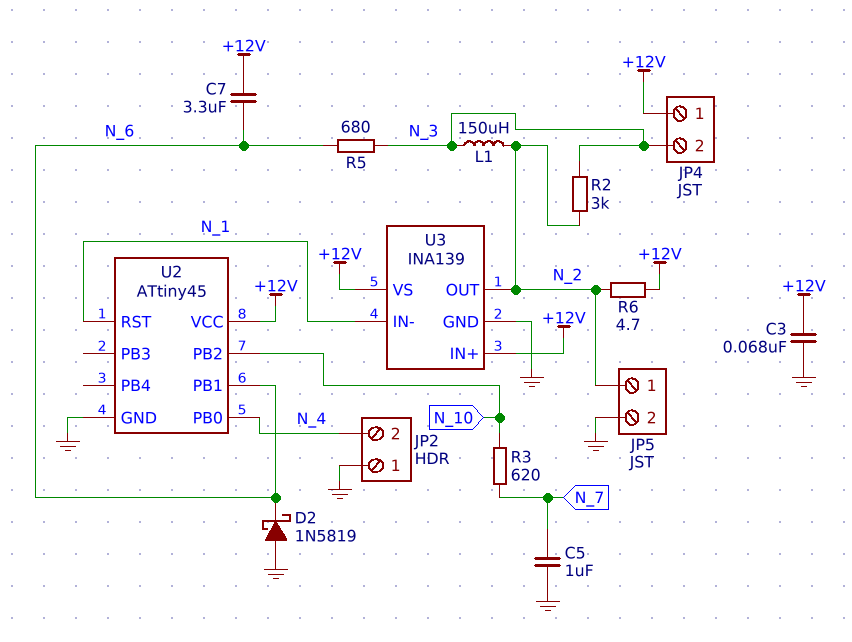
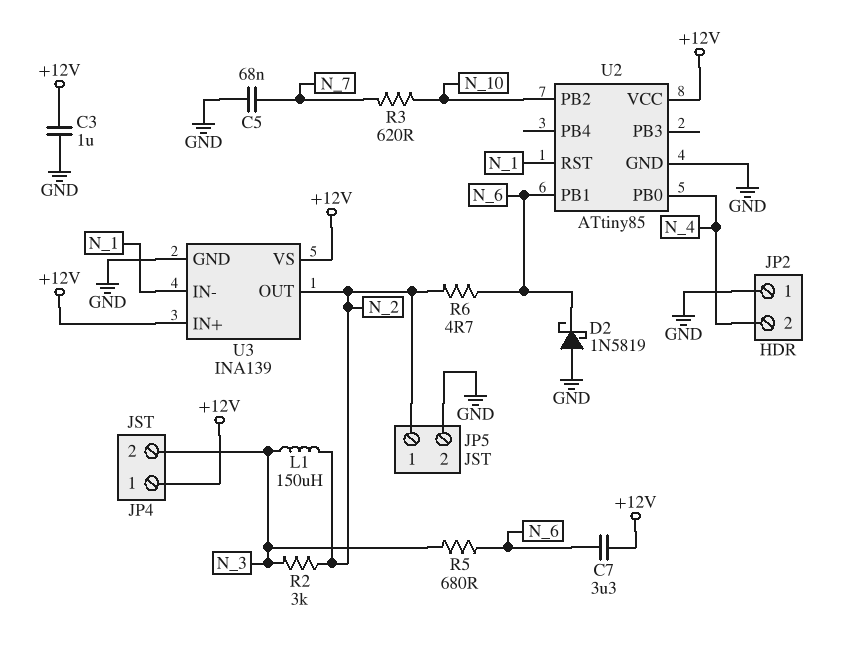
C3: 68nF (+12V, GND) -> 1uF (+12V, GND)
C5: 1uF (GND, N_7) -> 68nF (GND, N_7)
R6: 4.7 (+12V, N_2) -> 4.7 (N_2, N_6)
U2: ATtiny45 -> ATtiny85

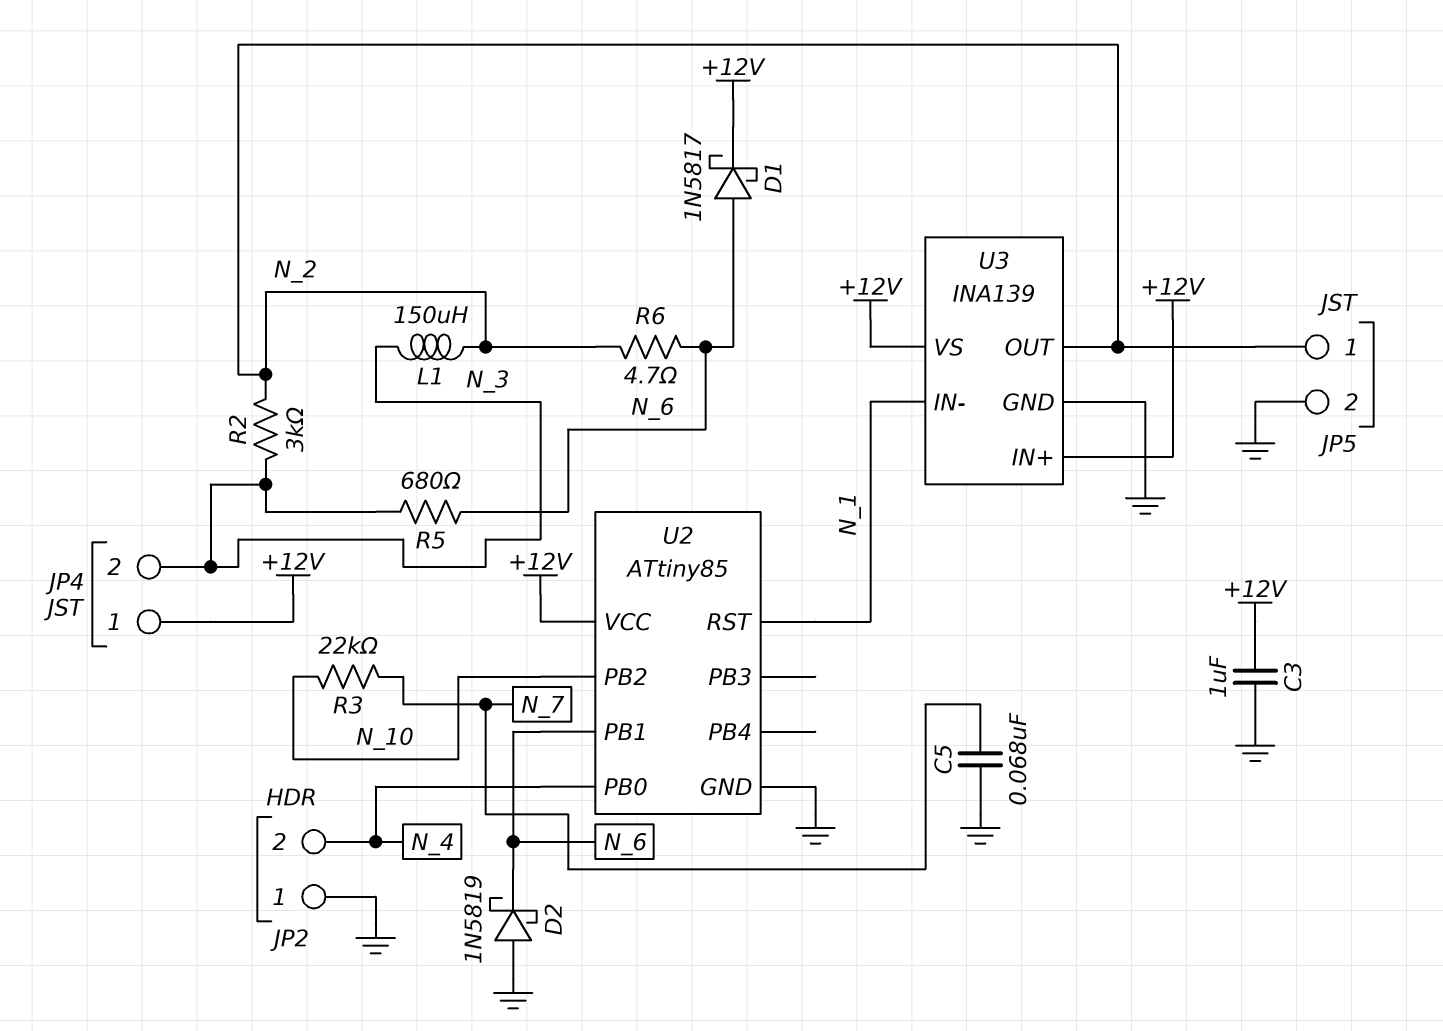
C7: 3.3uF (+12V, N_6) -> none
D1: none -> schottky 1N5817 (A N_6, K +12V)
R3: 620 (N_7, N_10) -> 22k (N_7, N_10)

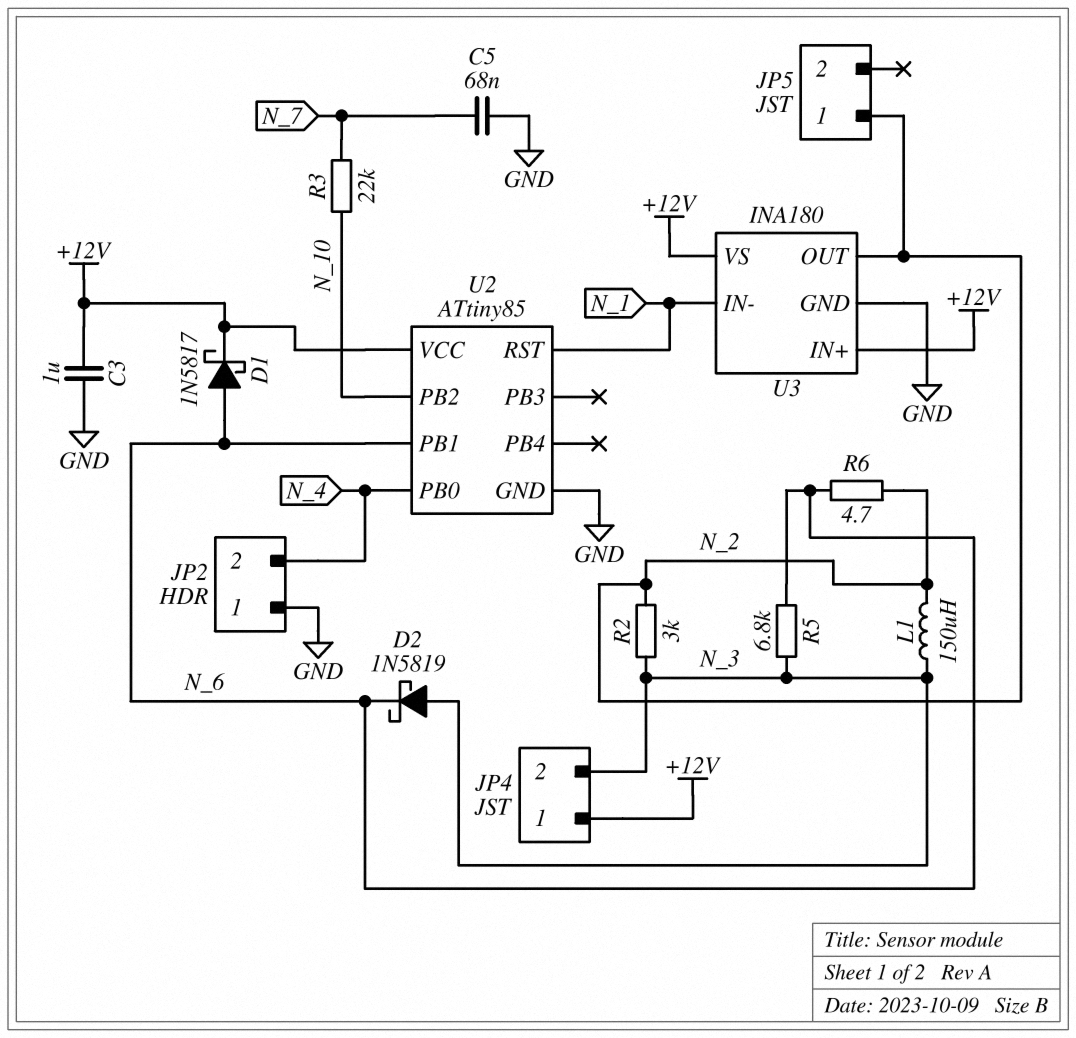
D2: schottky 1N5819 (A GND, K N_6) -> schottky 1N5819 (A N_3, K N_6)
JP5 pin 2: GND -> none
R5: 680 (N_3, N_6) -> 6.8k (N_3, N_6)
U3: INA139 -> INA180

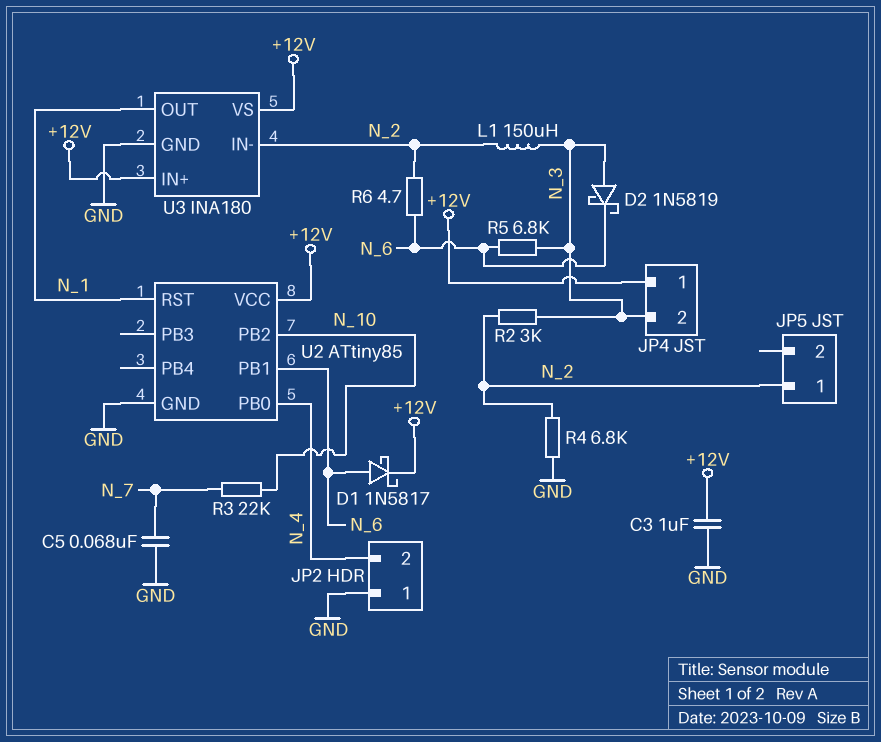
R4: none -> 6.8k (GND, N_2)
U3 pin IN-: N_1 -> N_2
U3 pin OUT: N_2 -> N_1

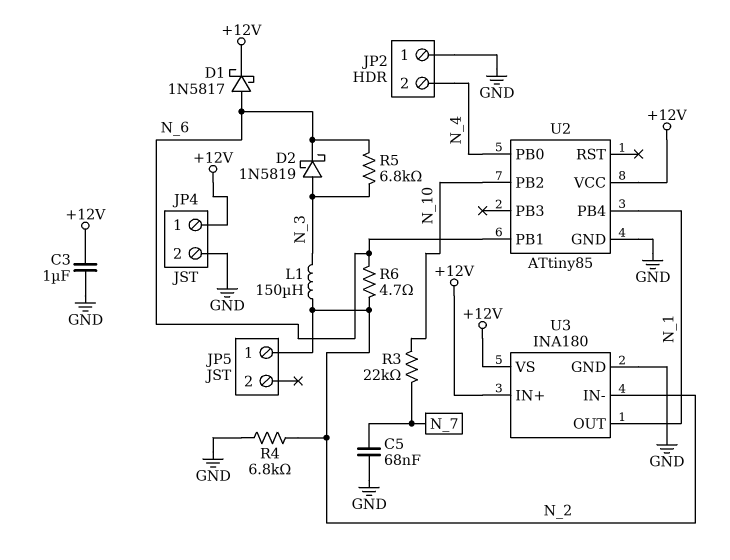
JP4 pin 2: N_3 -> GND
R2: 3k (N_2, N_3) -> none
U2 pin PB4: none -> N_1
U2 pin RST: N_1 -> none

